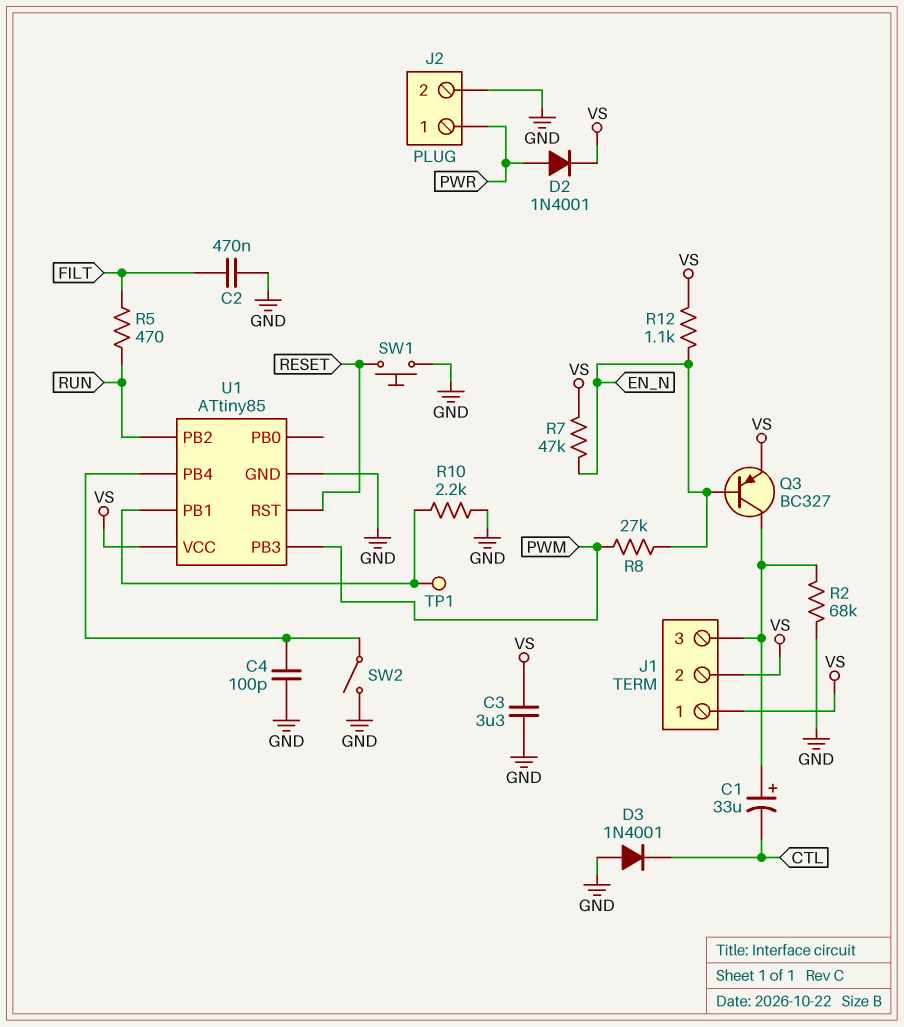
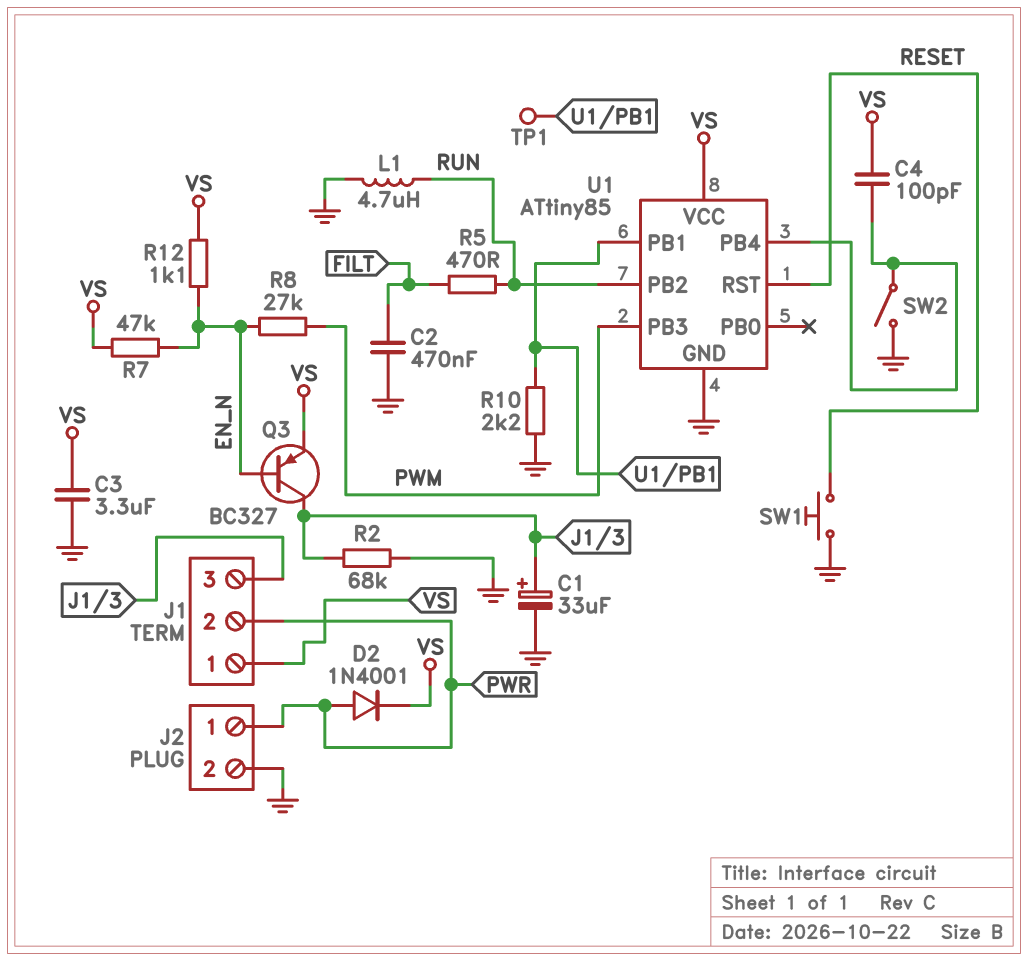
C1: 33uF (plus J1/3, minus CTL) -> 33uF (plus J1/3, minus GND)
C4: 100pF (GND, U1/PB4) -> 100pF (U1/PB4, VS)
D3: diode 1N4001 (A GND, K CTL) -> none
J1 pin 2: VS -> PWR
L1: none -> 4.7uH (GND, RUN)

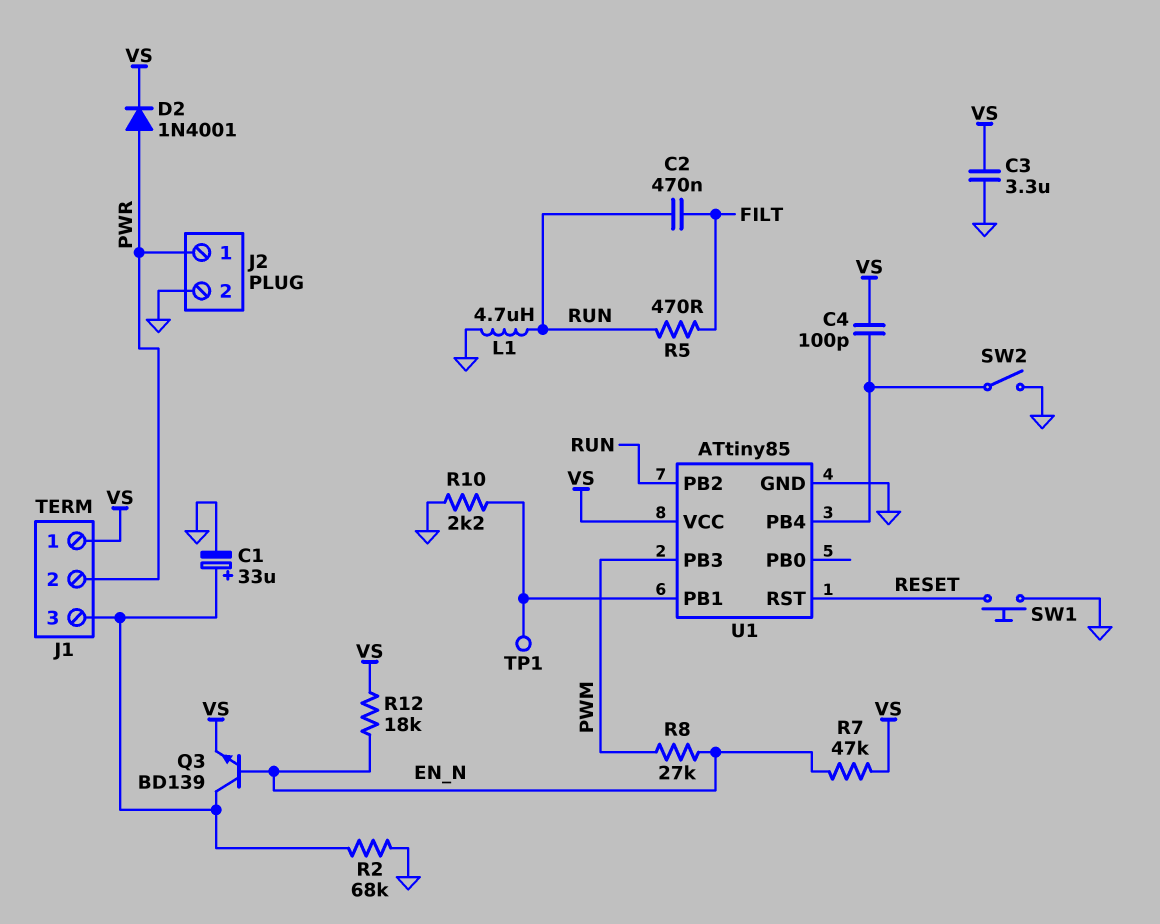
C2: 470nF (FILT, GND) -> 470nF (FILT, RUN)
Q3: PNP BC327 (B EN_N, C J1/3, E VS) -> NPN BD139 (B EN_N, C J1/3, E VS)
R12: 1.1k (EN_N, VS) -> 18k (EN_N, VS)

